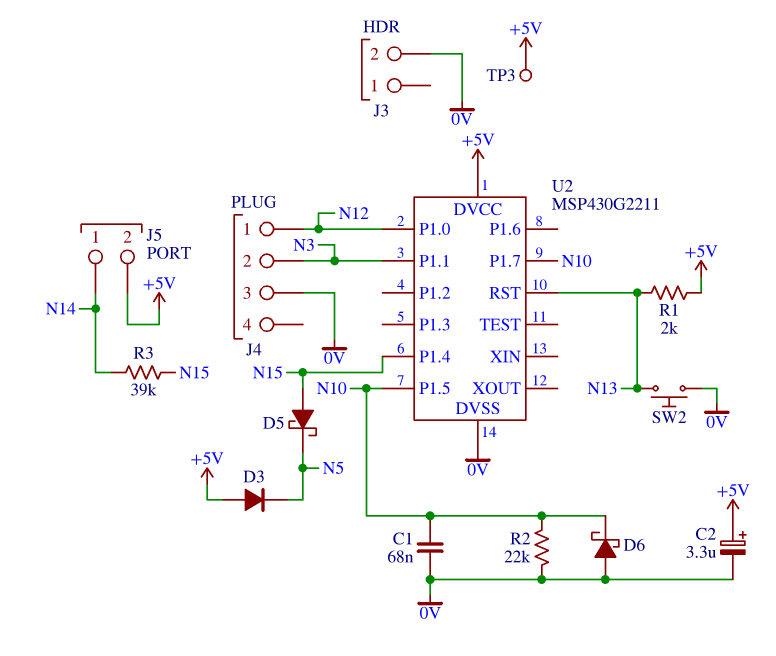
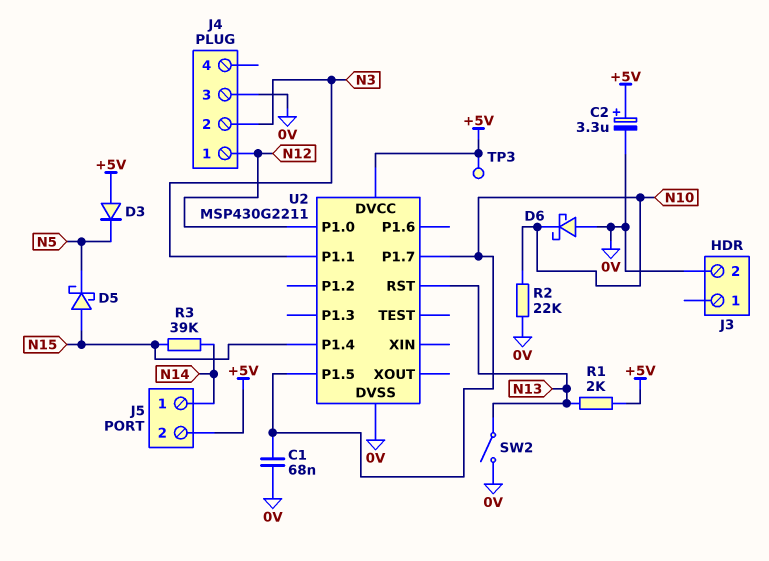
SW2: button (0V, N13) -> switch (0V, N13)

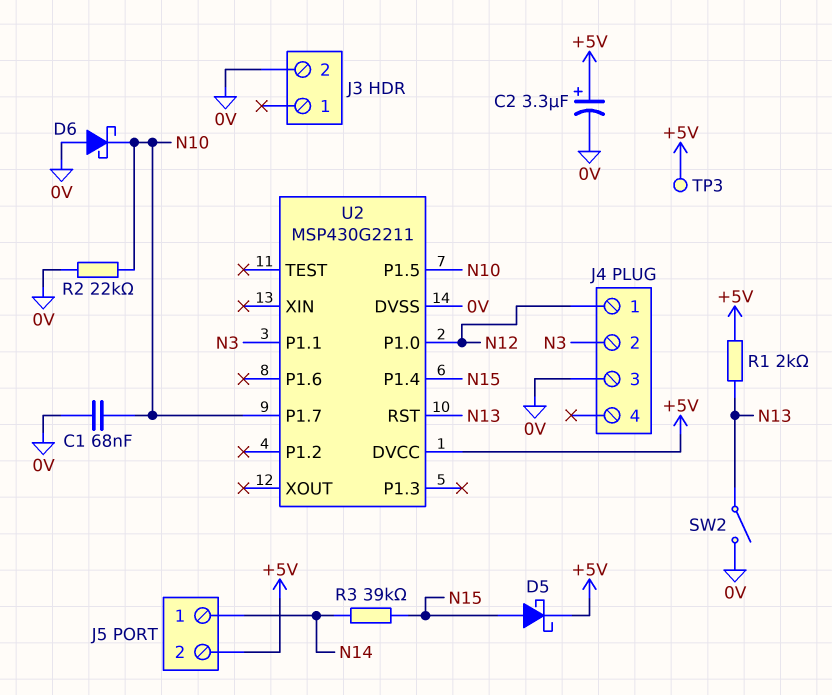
D3: diode (A +5V, K N5) -> none
D5: schottky (A N15, K N5) -> schottky (A N15, K +5V)

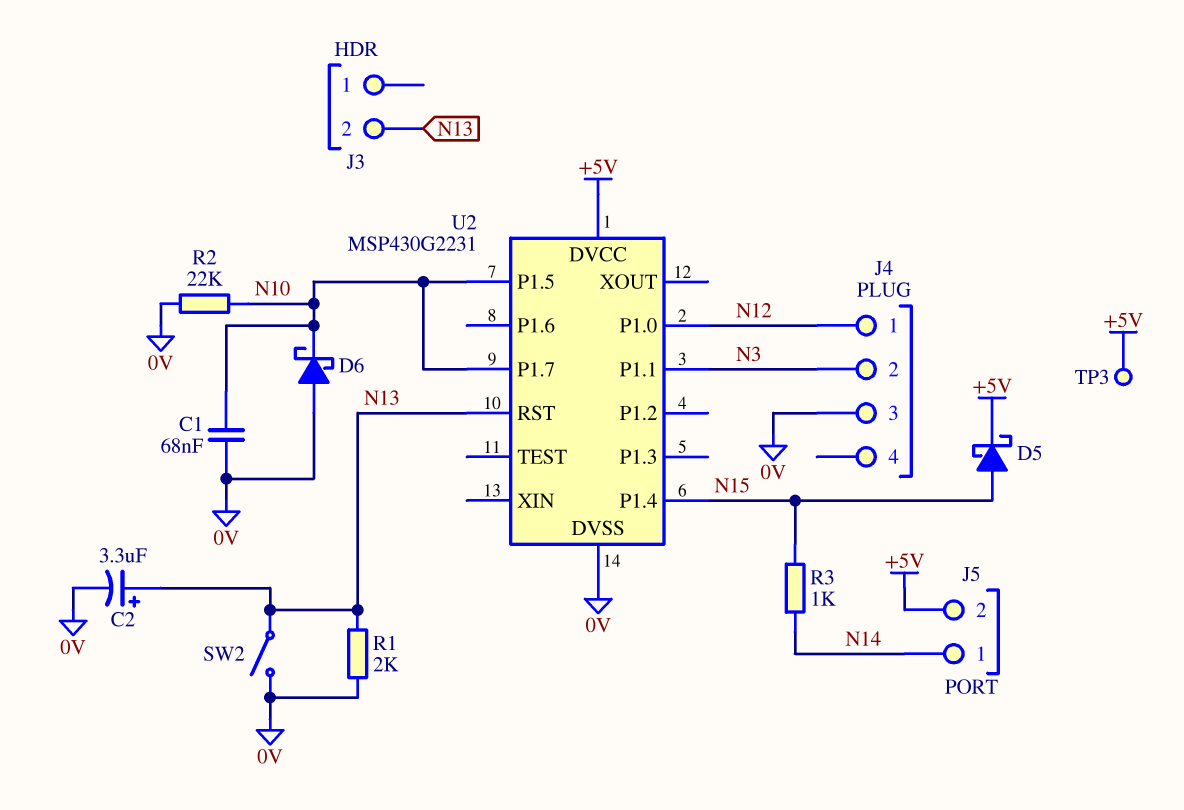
C2: 3.3uF (plus +5V, minus 0V) -> 3.3uF (plus N13, minus 0V)
J3 pin 2: 0V -> N13
R1: 2k (+5V, N13) -> 2k (0V, N13)
R3: 39k (N14, N15) -> 1k (N14, N15)
U2: MSP430G2211 -> MSP430G2231

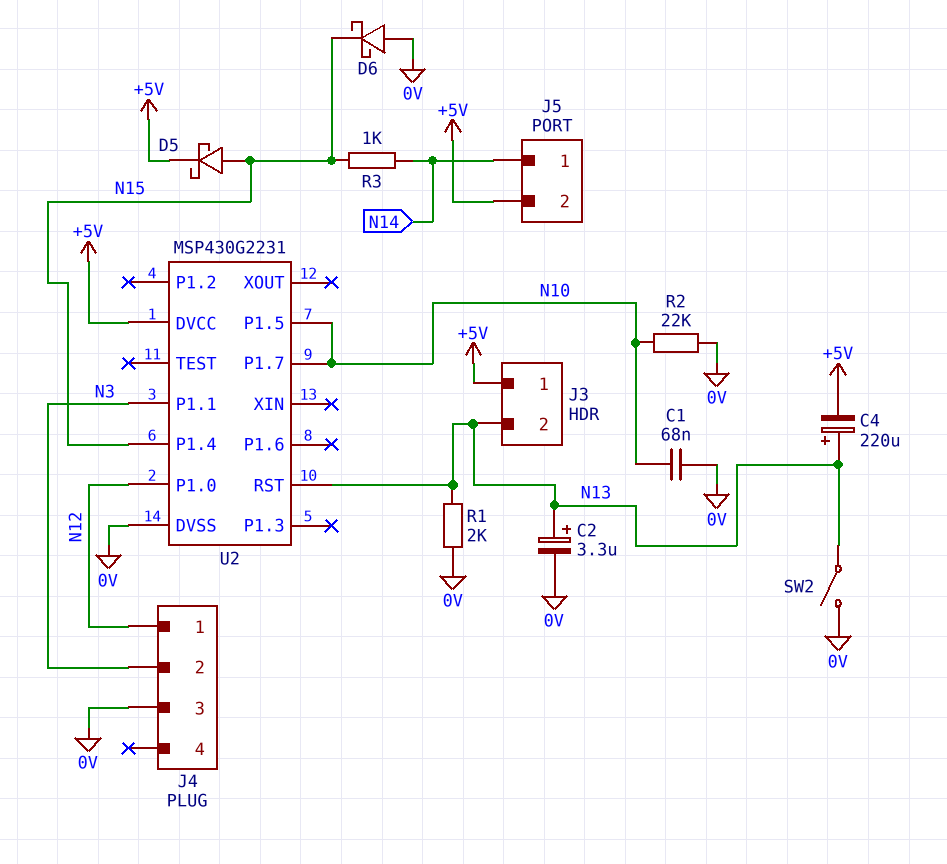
C4: none -> 220uF (plus N13, minus +5V)
D6: schottky (A 0V, K N10) -> schottky (A 0V, K N15)
J3 pin 1: none -> +5V
TP3: test point (+5V) -> none

